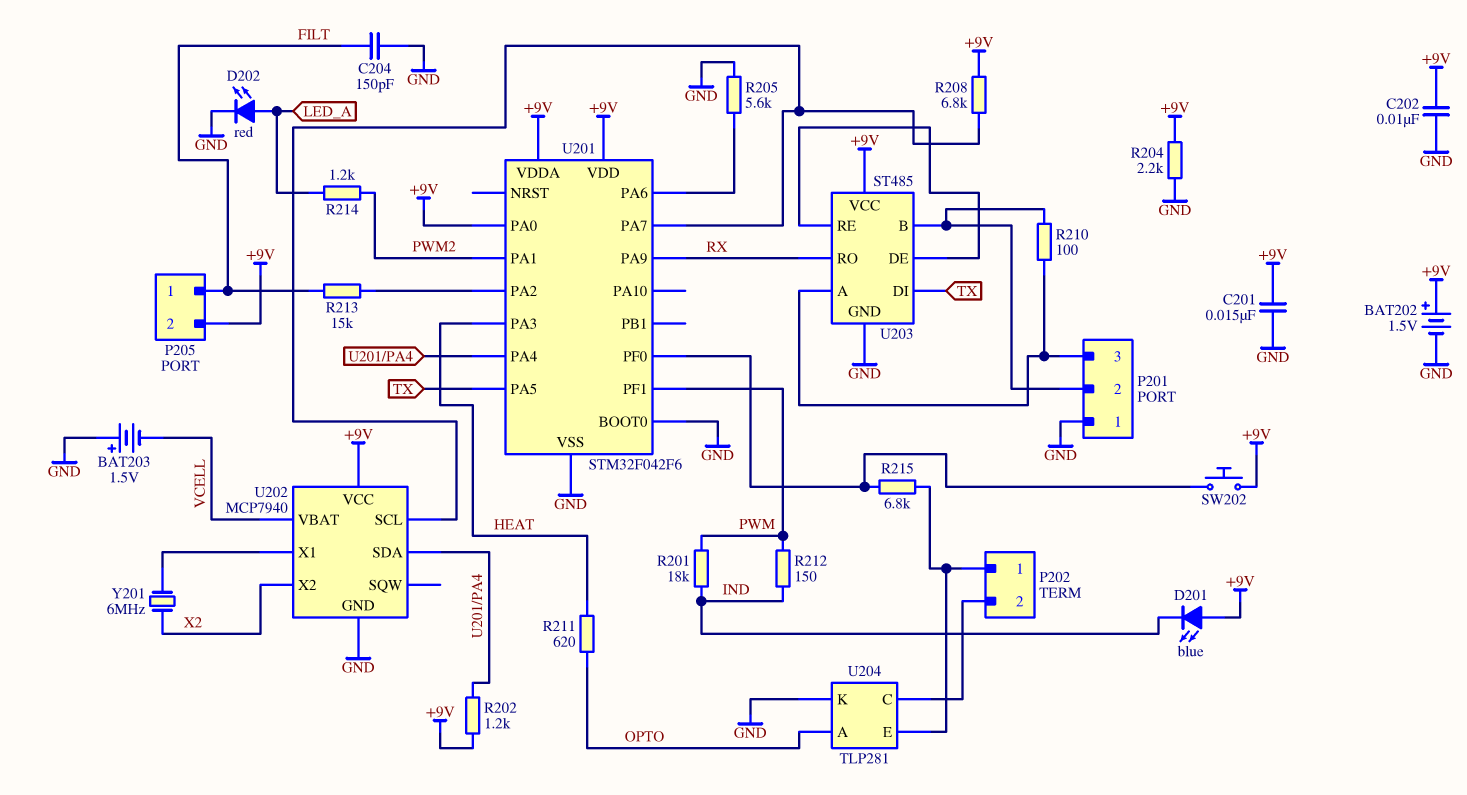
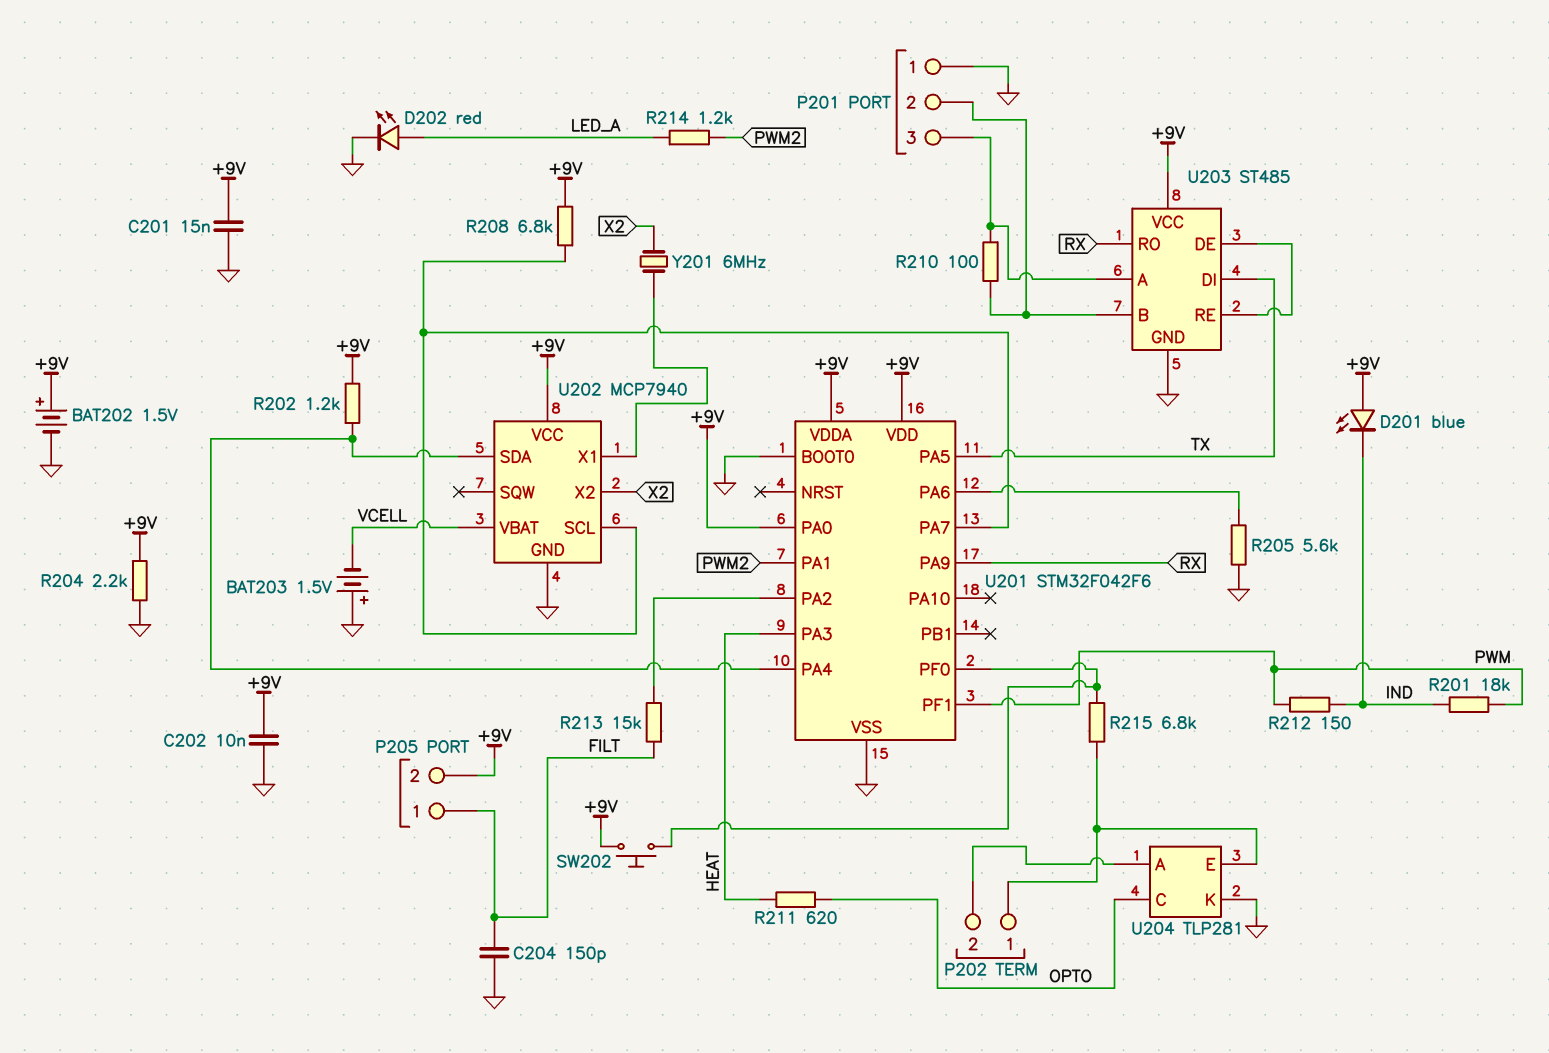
U204 pin A: OPTO -> P202/2
U204 pin C: P202/2 -> OPTO

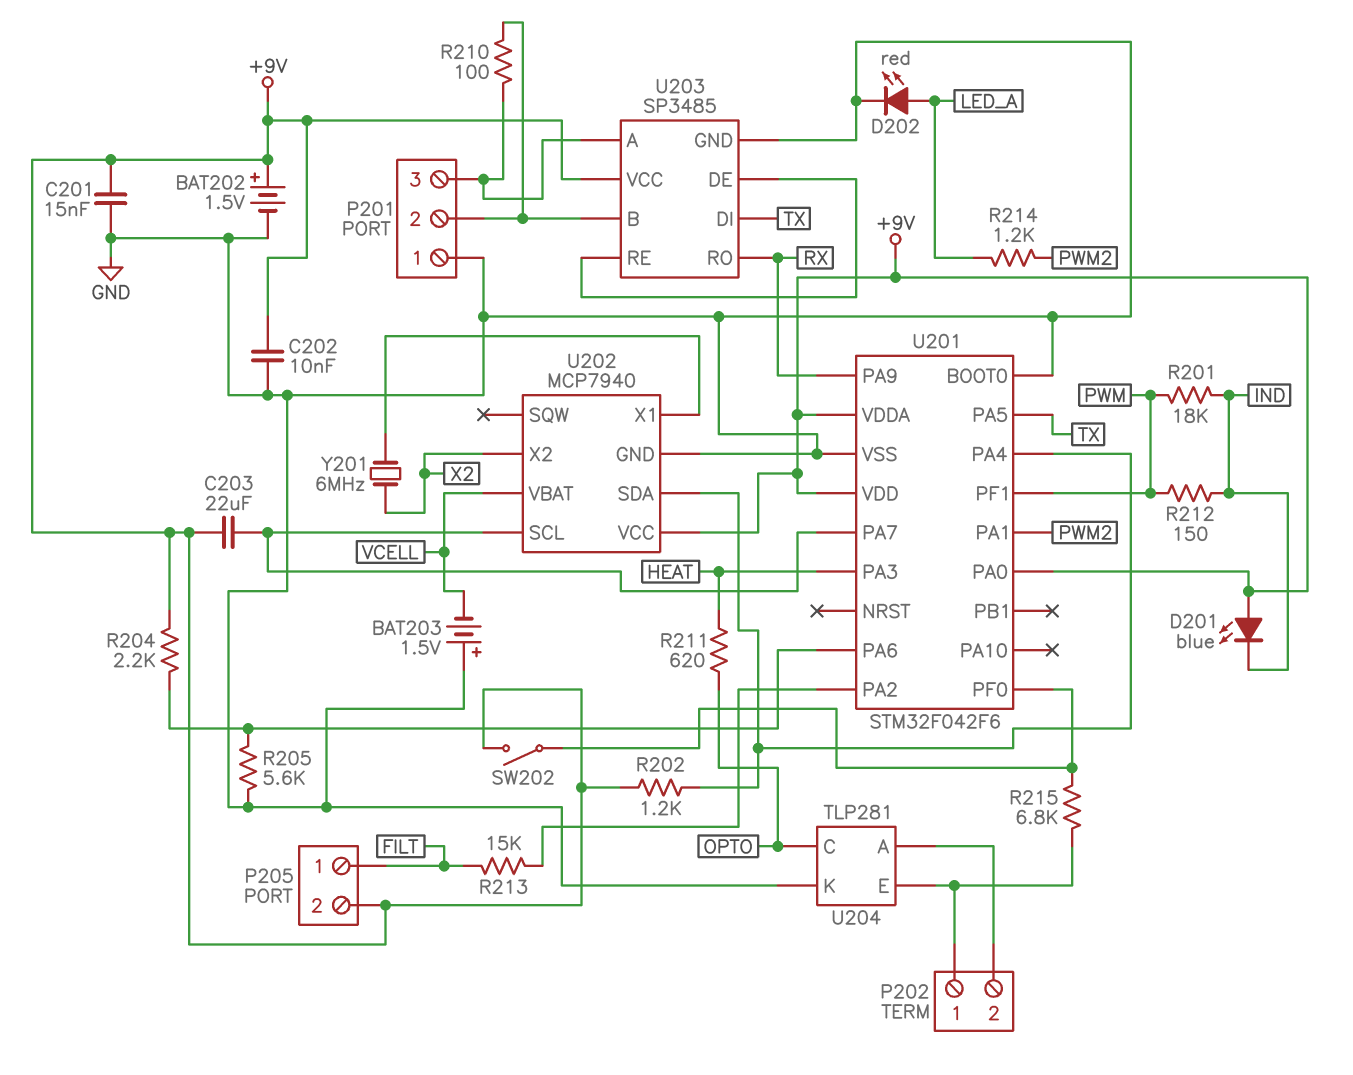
C203: none -> 22uF (+9V, U201/PA7)
C204: 150pF (FILT, GND) -> none
R204: 2.2k (+9V, GND) -> 2.2k (+9V, U201/PA6)
R208: 6.8k (+9V, U201/PA7) -> none
SW202: button (+9V, U201/PF0) -> switch (+9V, U201/PF0)
U203: ST485 -> SP3485

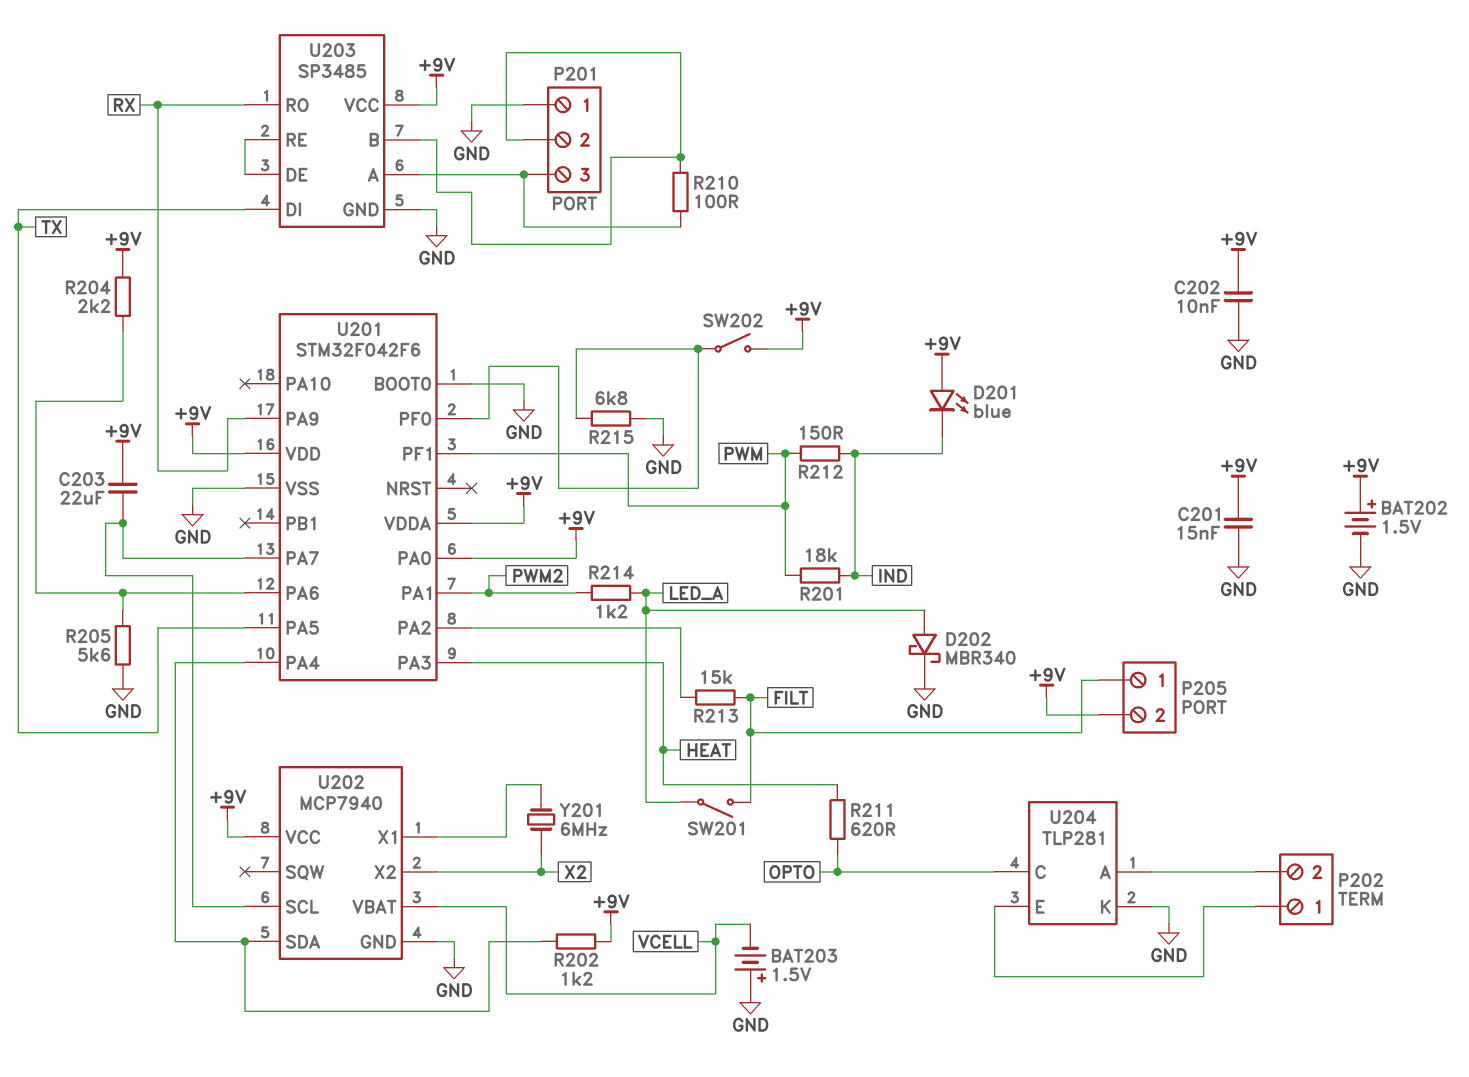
D202: LED red (A LED_A, K GND) -> schottky MBR340 (A LED_A, K GND)
R215: 6.8k (P202/1, U201/PF0) -> 6.8k (GND, U201/PF0)
SW201: none -> switch (FILT, LED_A)

